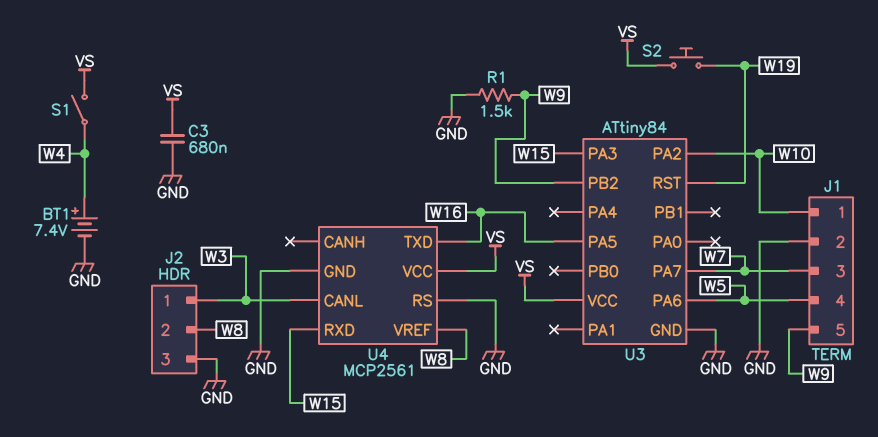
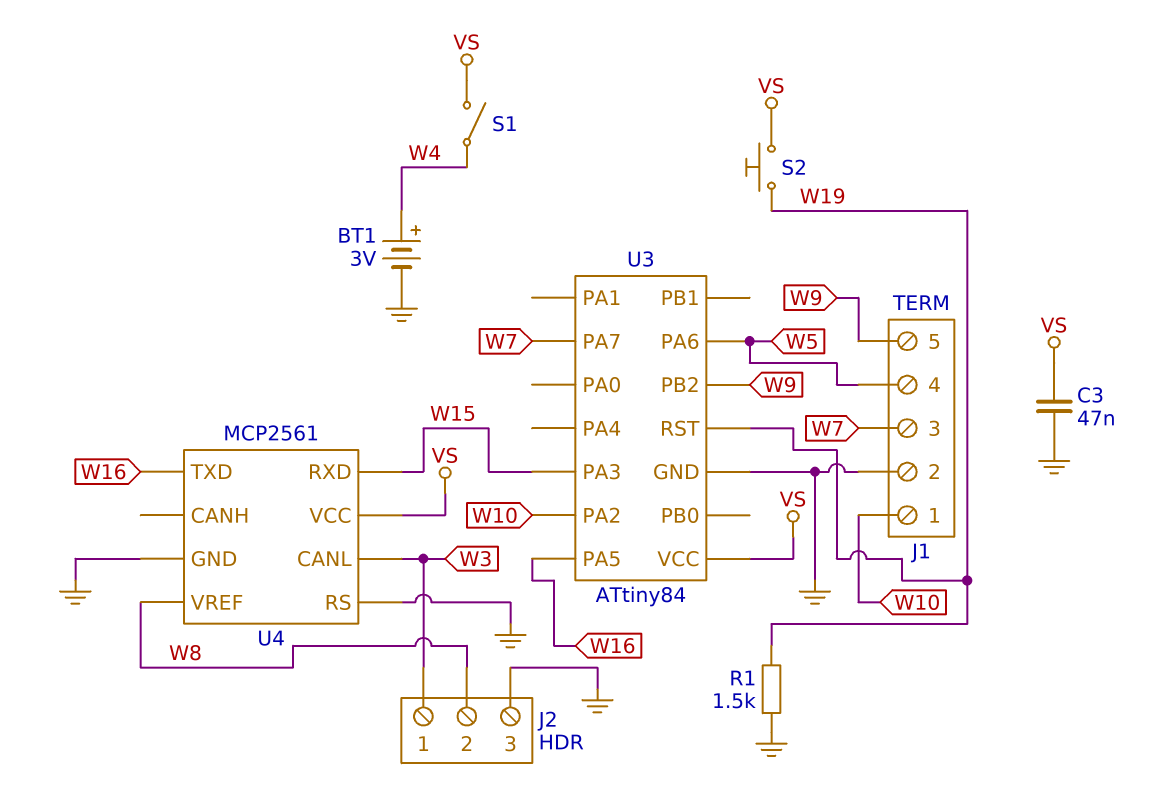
BT1: 7.4V (plus W4, minus GND) -> 3V (plus W4, minus GND)
C3: 680nF (GND, VS) -> 47nF (GND, VS)
R1: 1.5k (GND, W9) -> 1.5k (GND, W19)

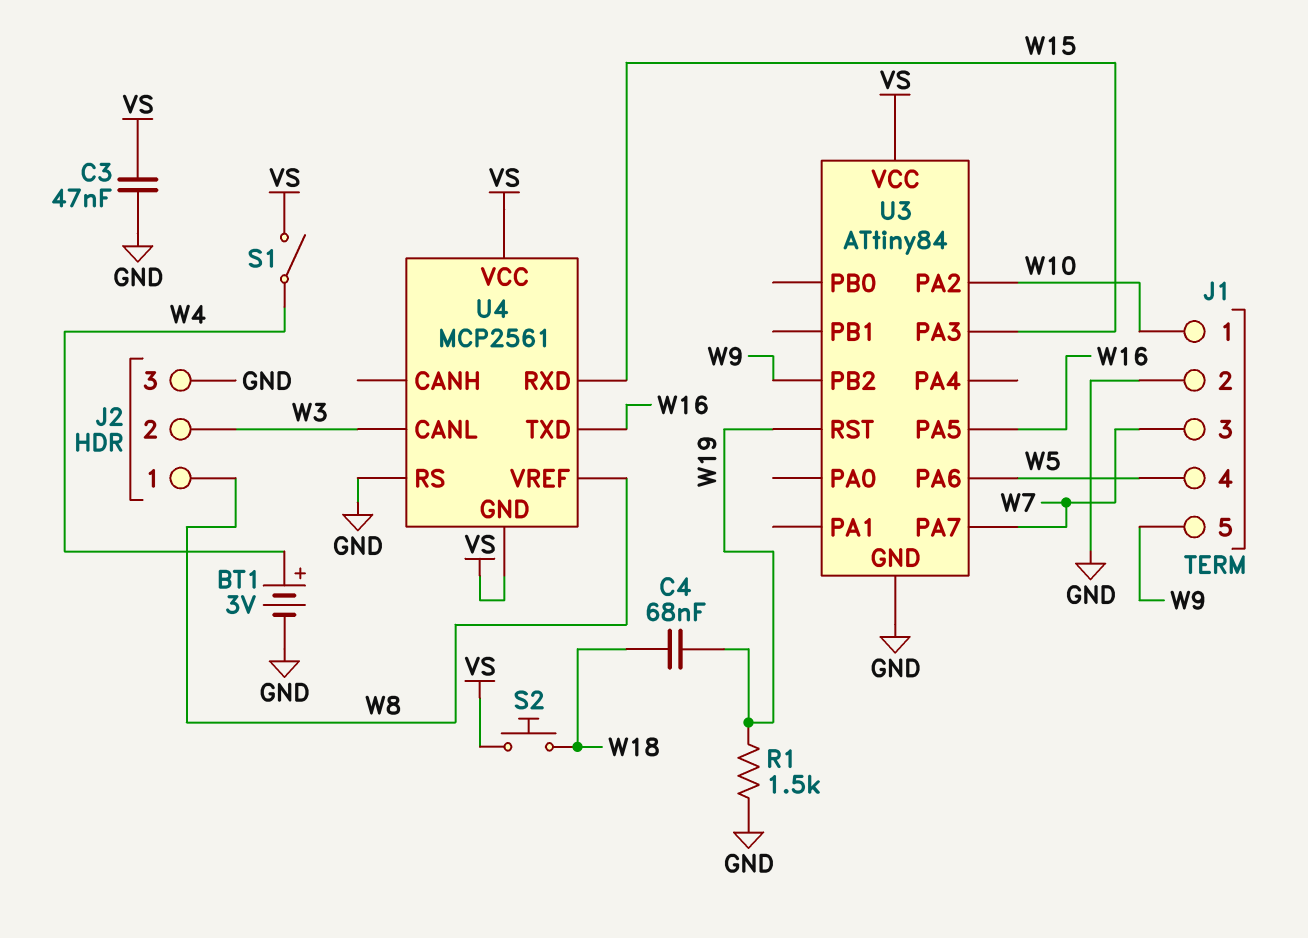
C4: none -> 68nF (W18, W19)
J2 pin 1: W3 -> W8
J2 pin 2: W8 -> W3
S2: button (VS, W19) -> button (VS, W18)
U4 pin GND: GND -> VS

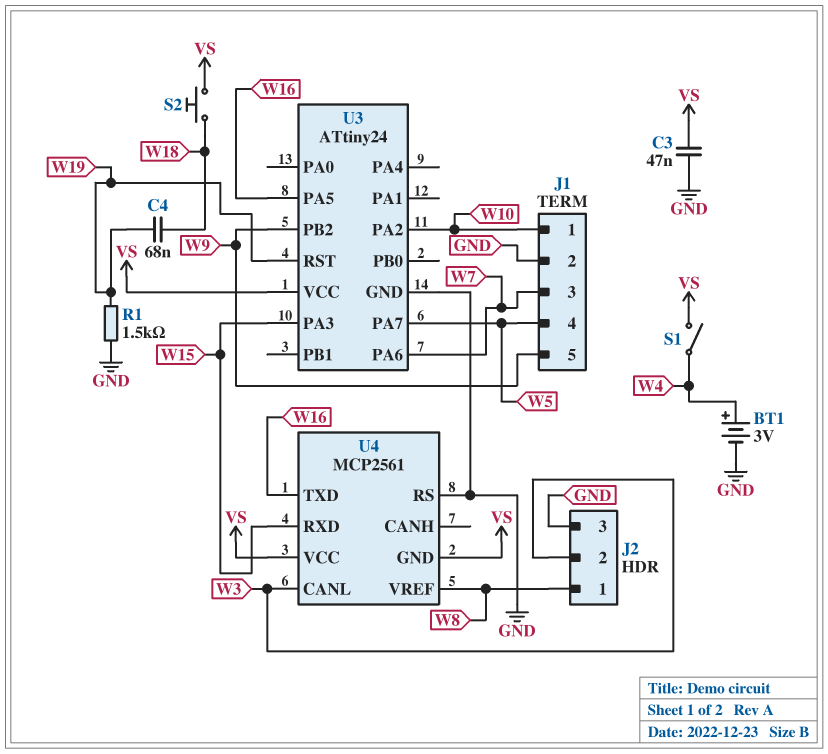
U3: ATtiny84 -> ATtiny24
U3 pin PA6: W5 -> W7
U3 pin PA7: W7 -> W5

